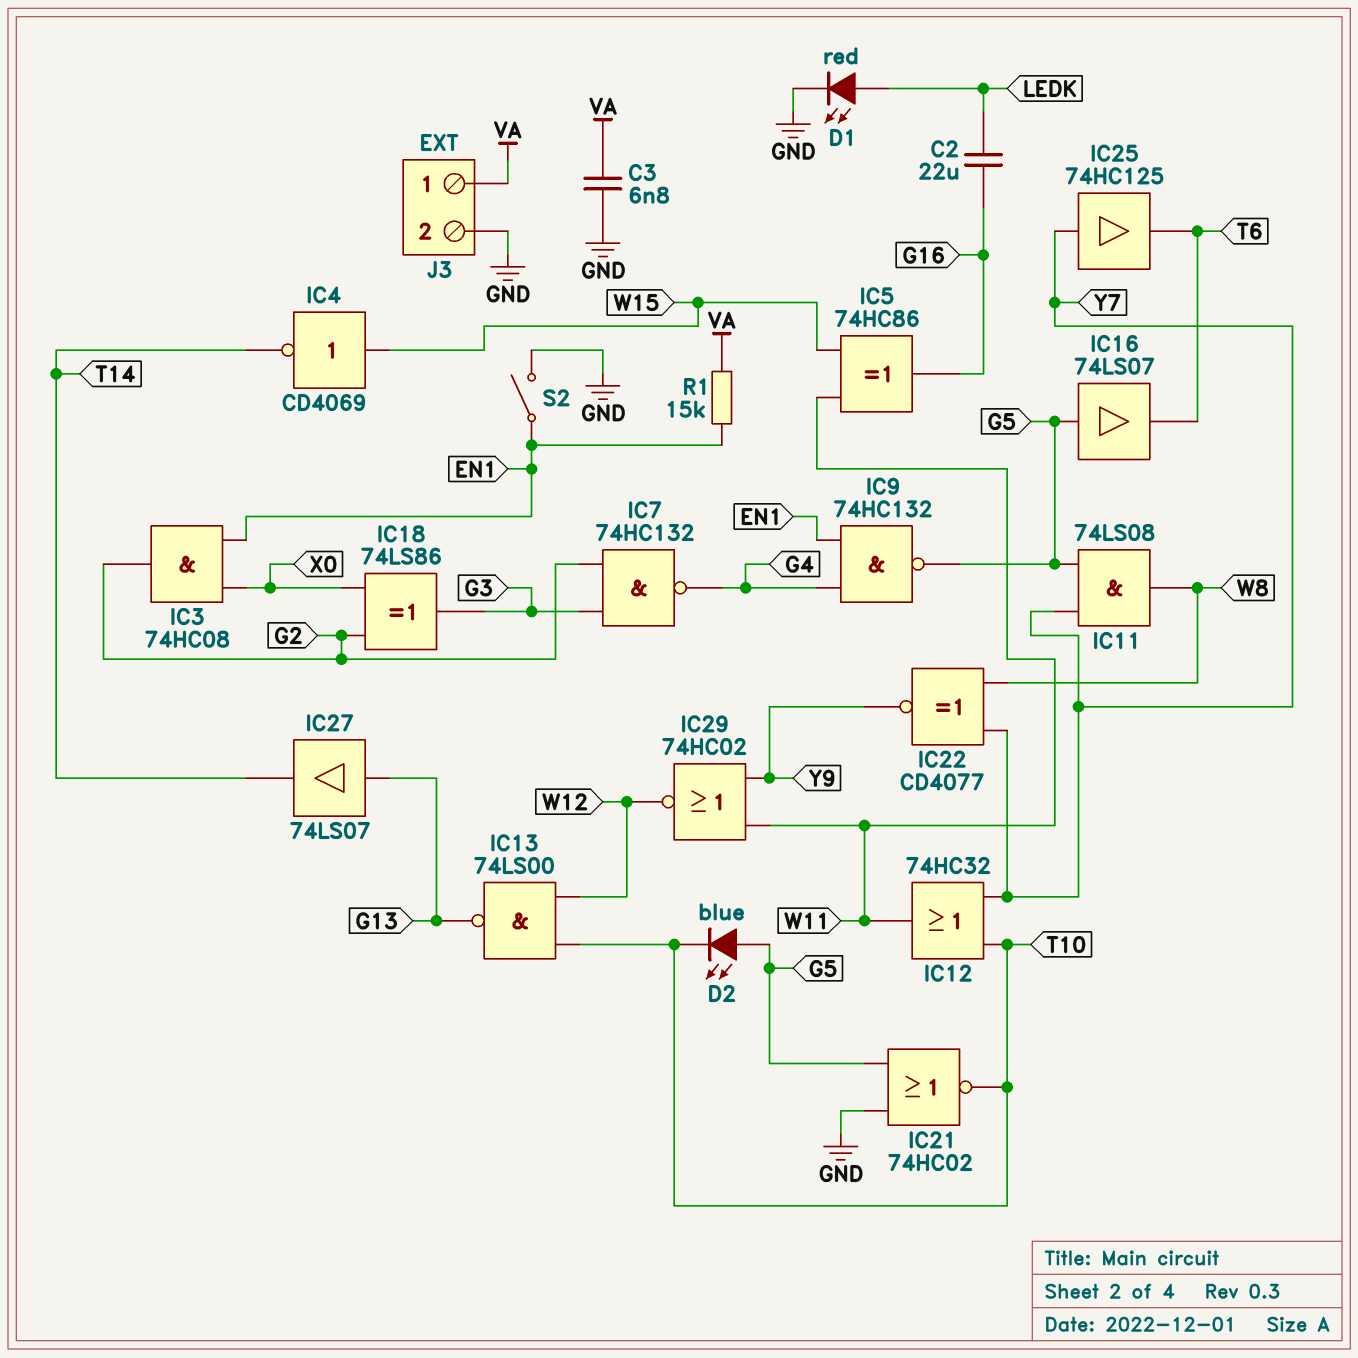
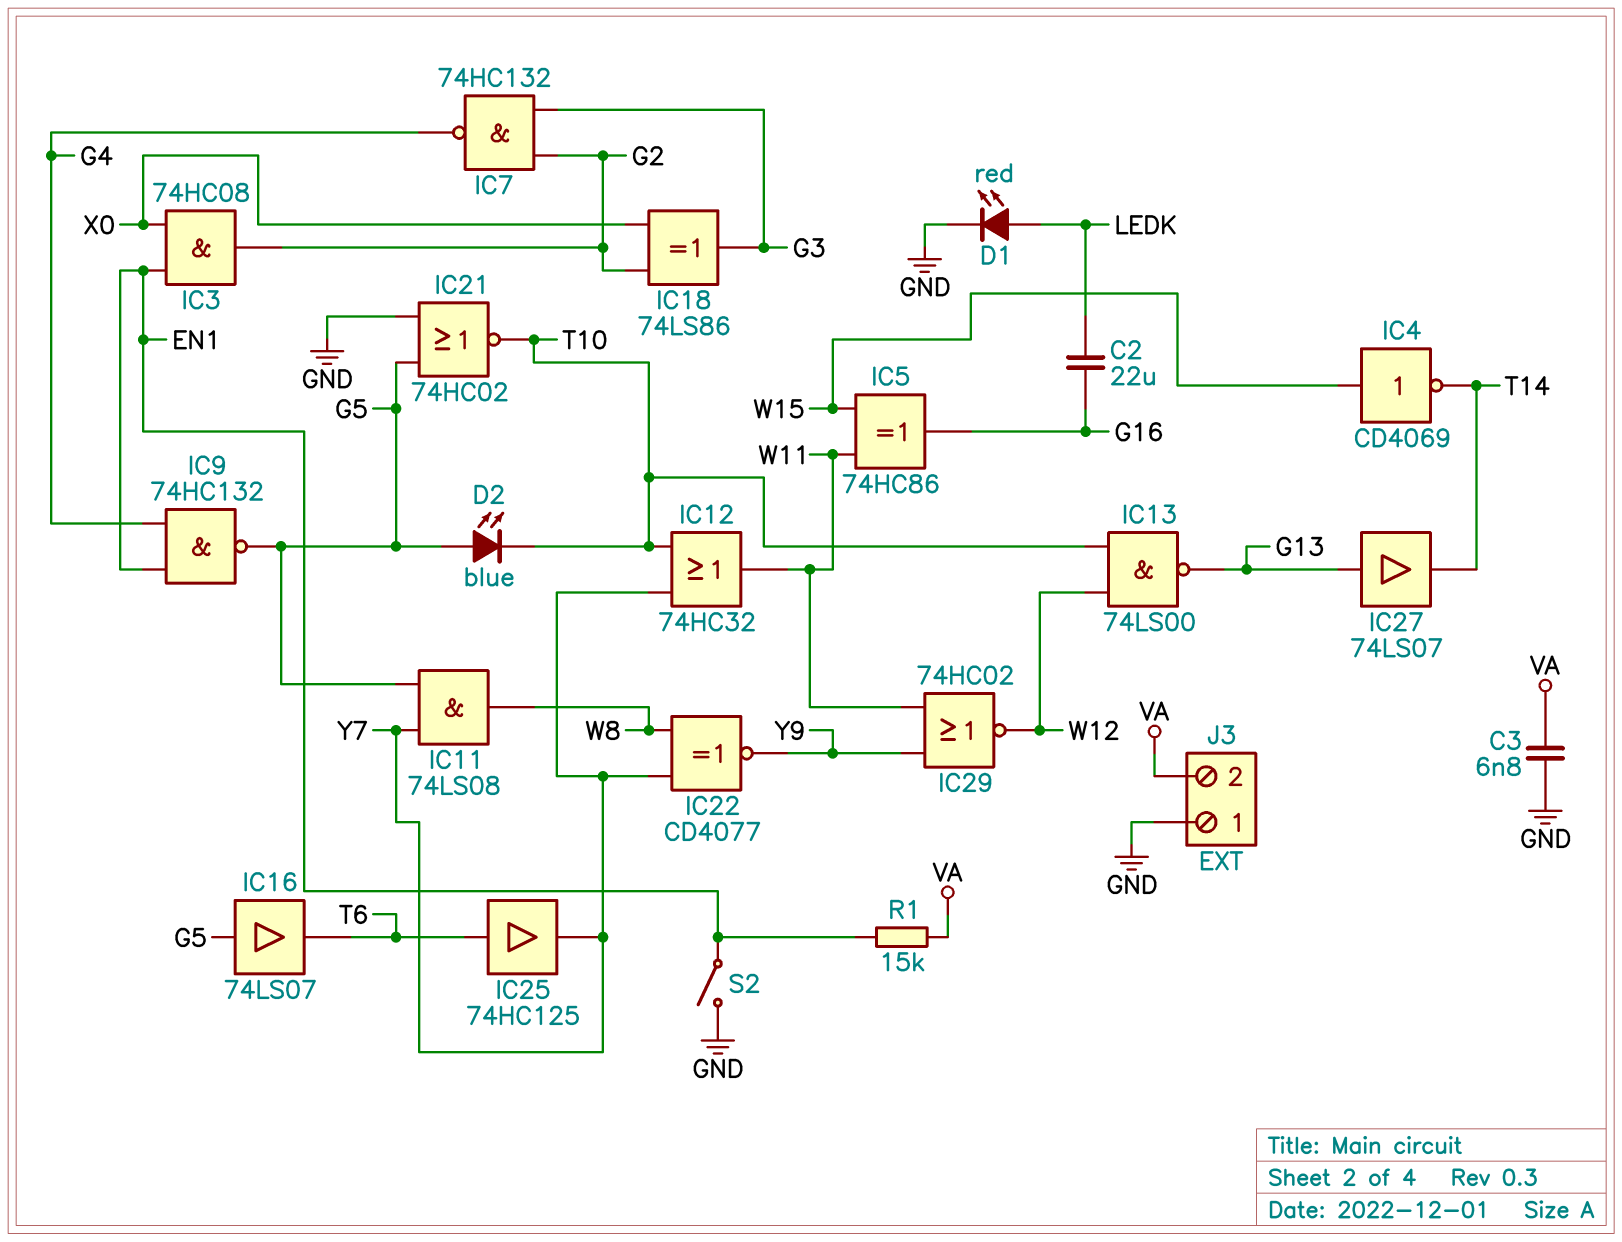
IC25: buffer 74HC125 (in Y7, out T6) -> buffer 74HC125 (in T6, out Y7)
J3 pin 1: VA -> GND
J3 pin 2: GND -> VA

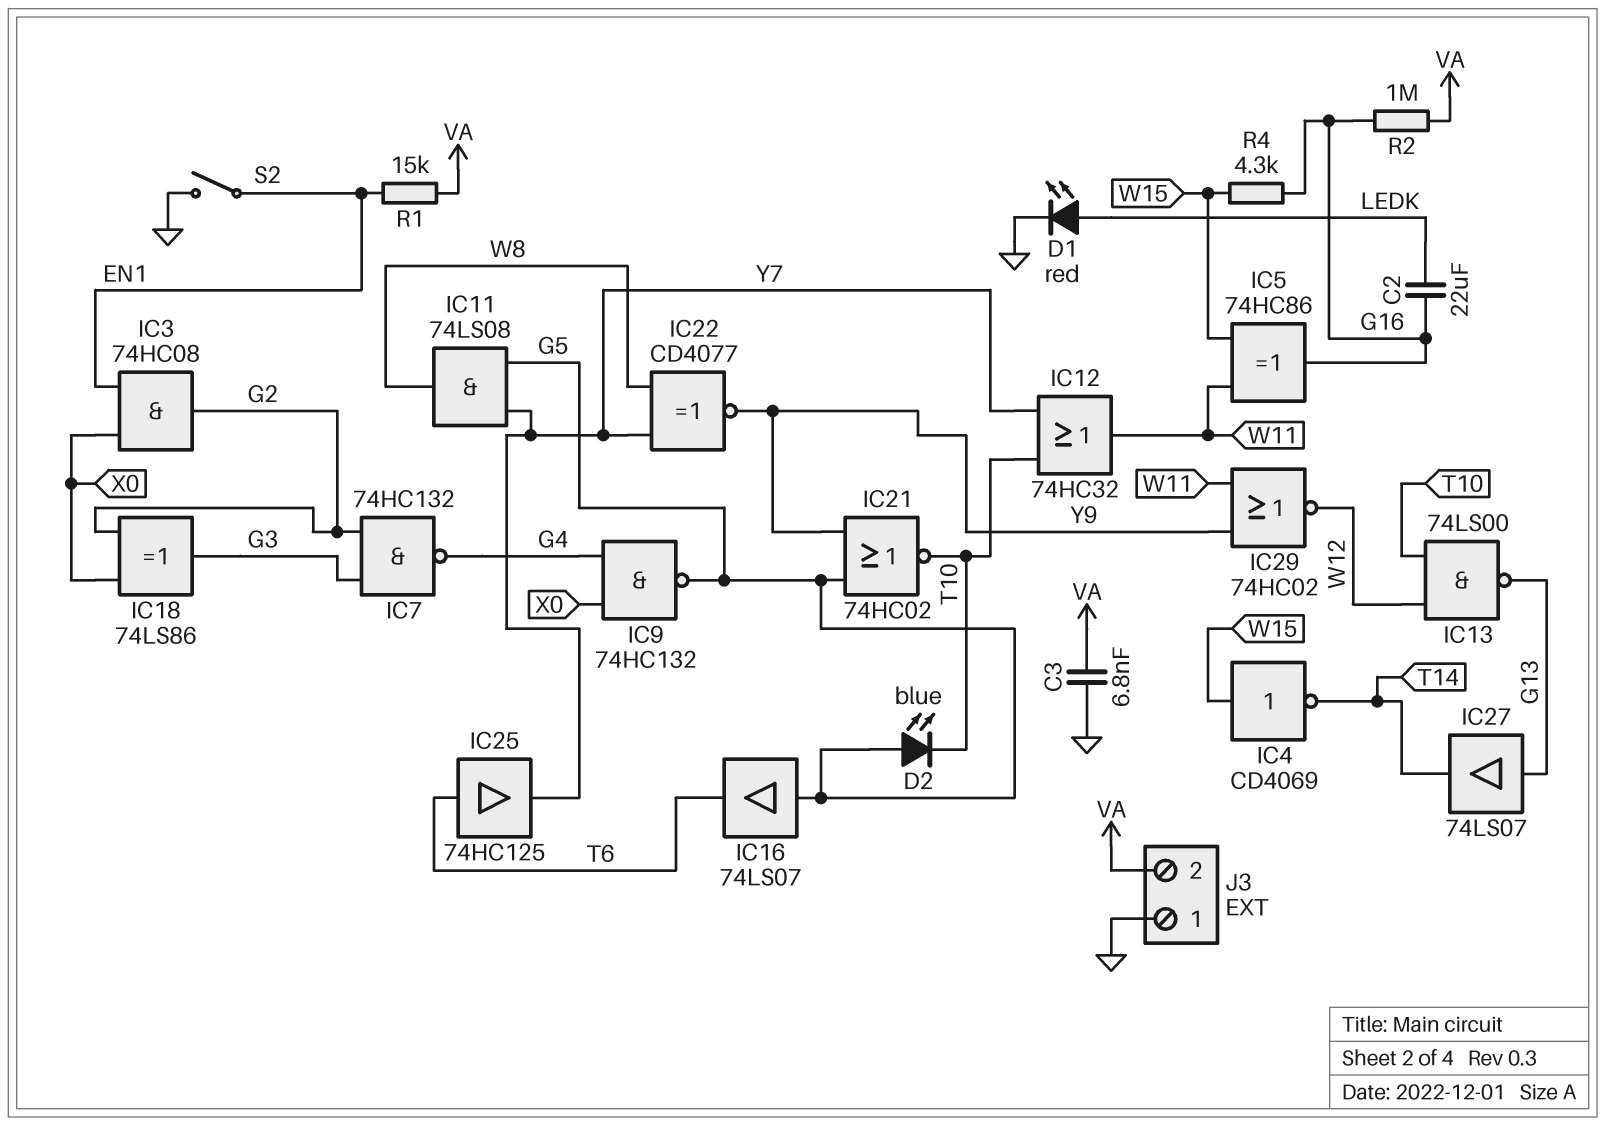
IC9: NAND 74HC132 (in EN1, in G4, out G5) -> NAND 74HC132 (in G4, in X0, out G5)
IC21: NOR 74HC02 (in G5, in GND, out T10) -> NOR 74HC02 (in G5, in Y9, out T10)
R2: none -> 1M (G16, VA)
R4: none -> 4.3k (G16, W15)

